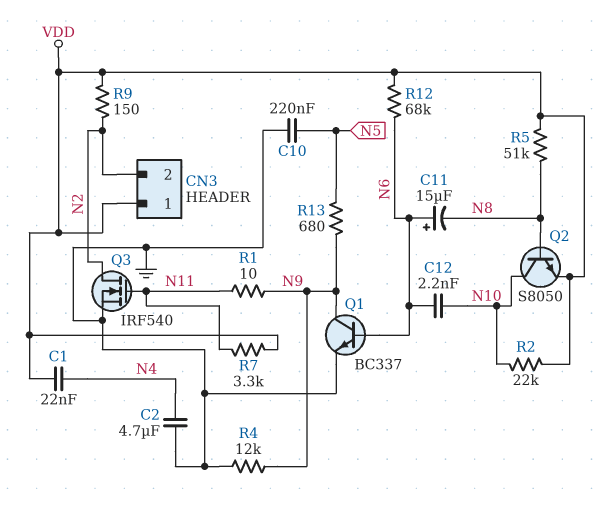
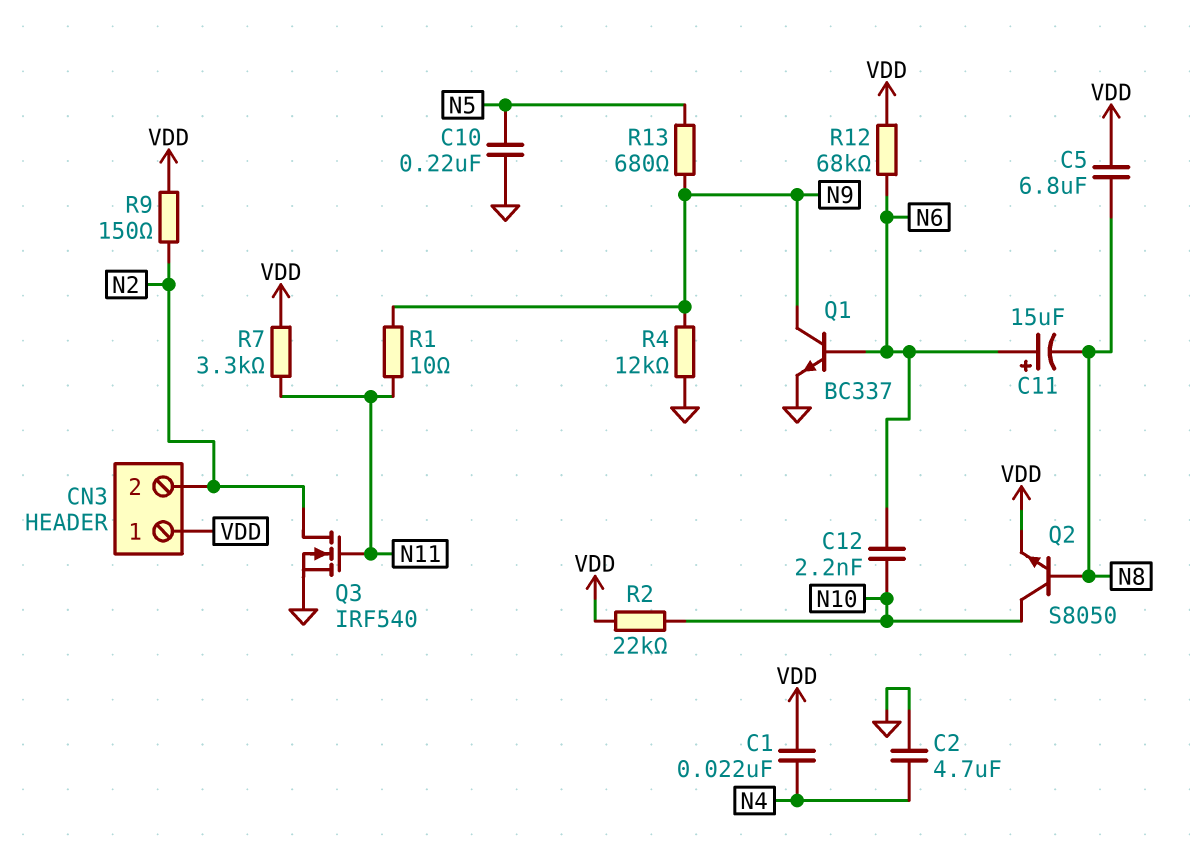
C5: none -> 6.8uF (N8, VDD)
R5: 51k (N8, VDD) -> none

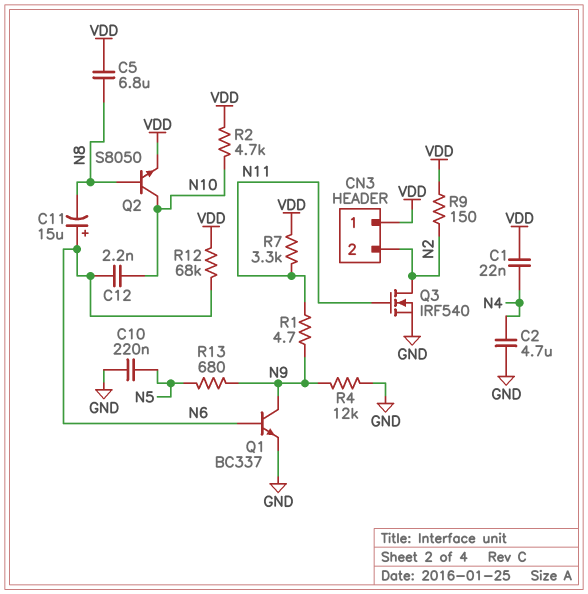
R1: 10 (N9, N11) -> 4.7 (N9, N11)
R2: 22k (N10, VDD) -> 4.7k (N10, VDD)

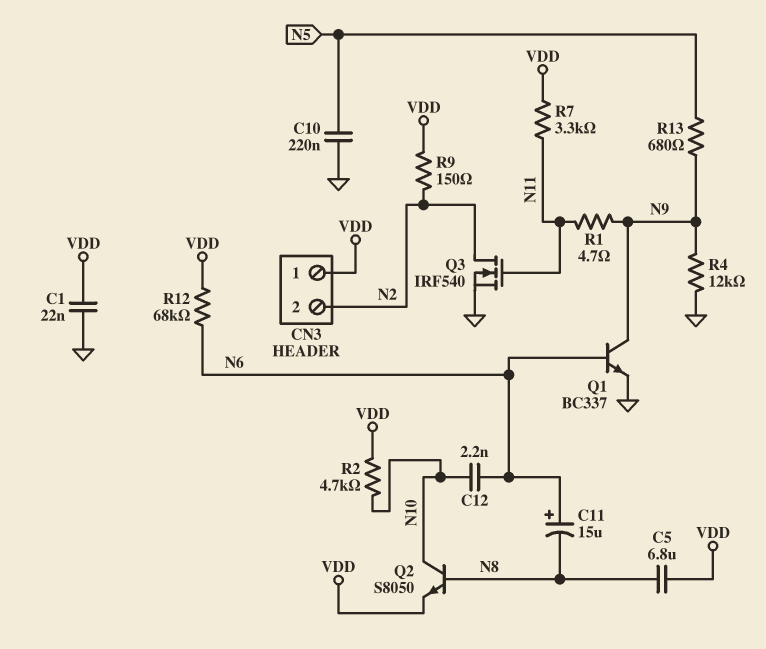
C1: 22nF (N4, VDD) -> 22nF (GND, VDD)
C2: 4.7uF (GND, N4) -> none

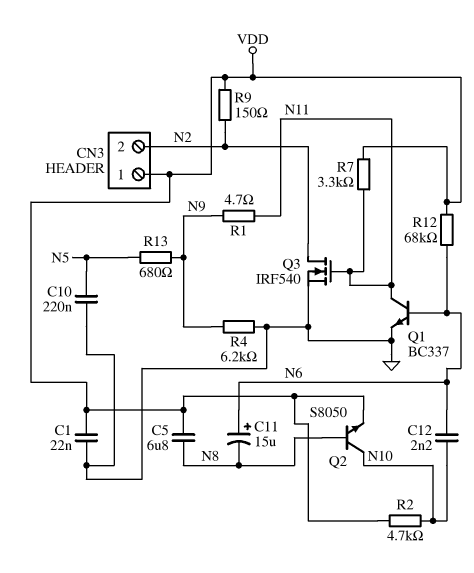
Q1: NPN BC337 (B N6, C N9, E GND) -> NPN BC337 (B N6, C N11, E GND)
R4: 12k (GND, N9) -> 6.2k (GND, N9)

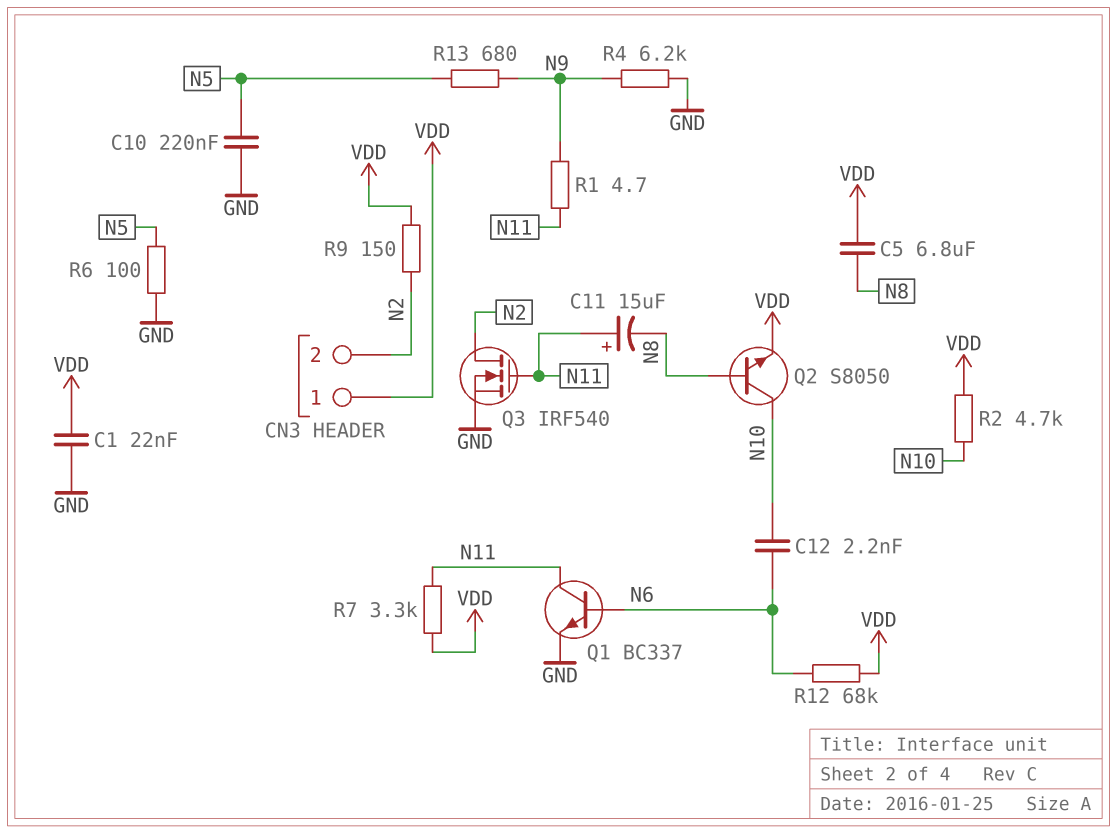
C11: 15uF (plus N6, minus N8) -> 15uF (plus N11, minus N8)
R6: none -> 100 (GND, N5)

